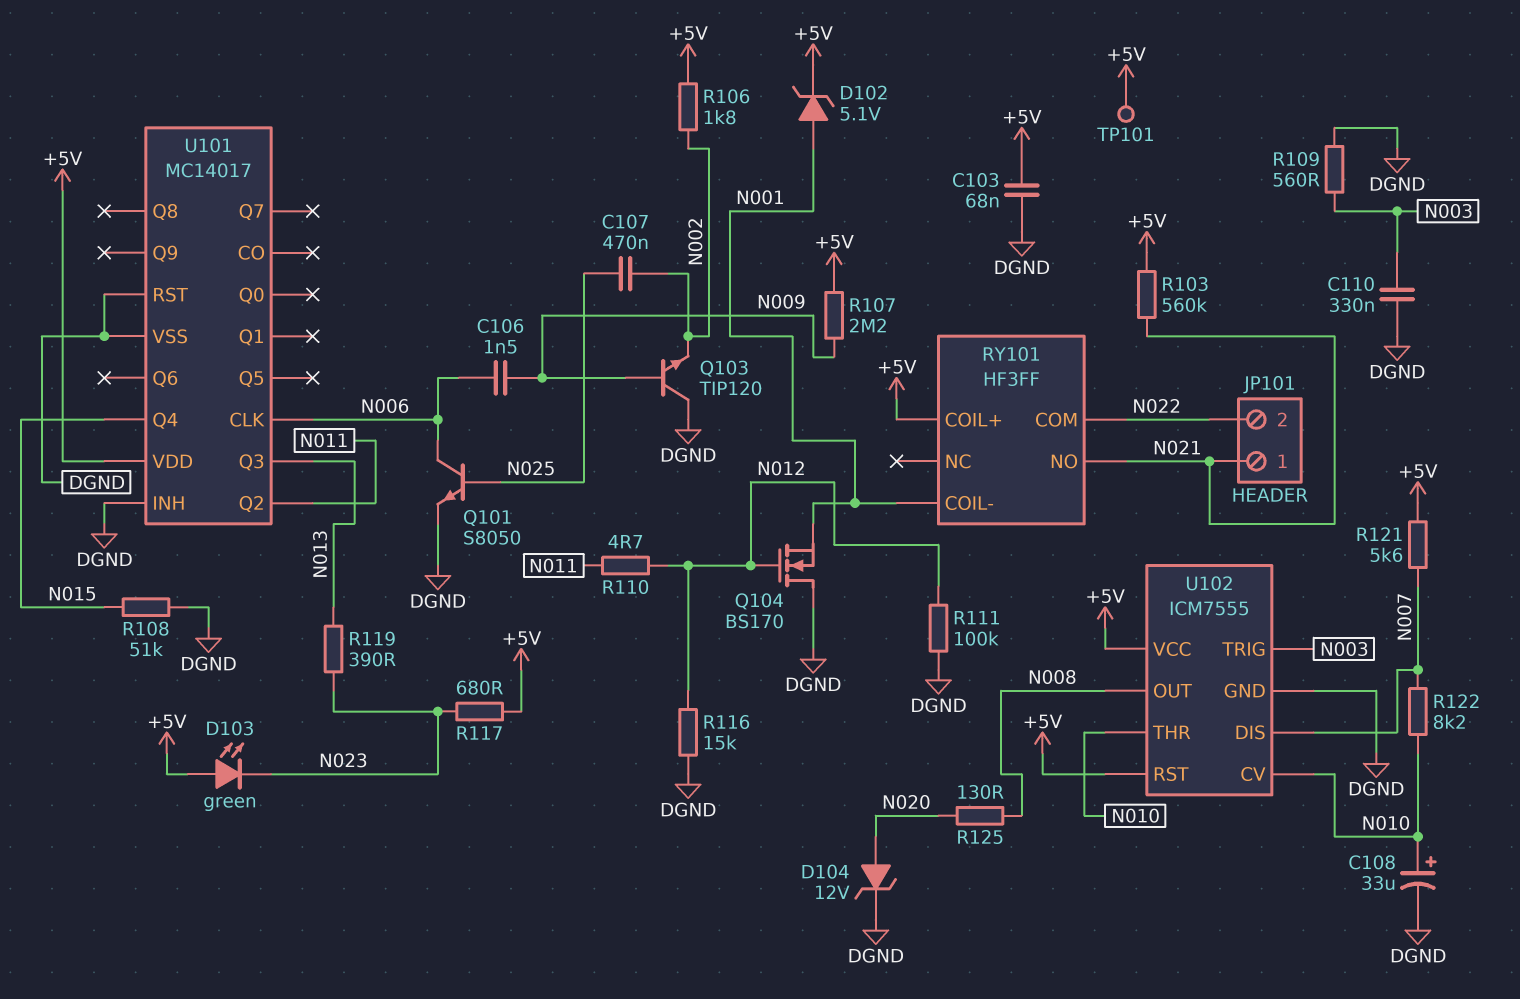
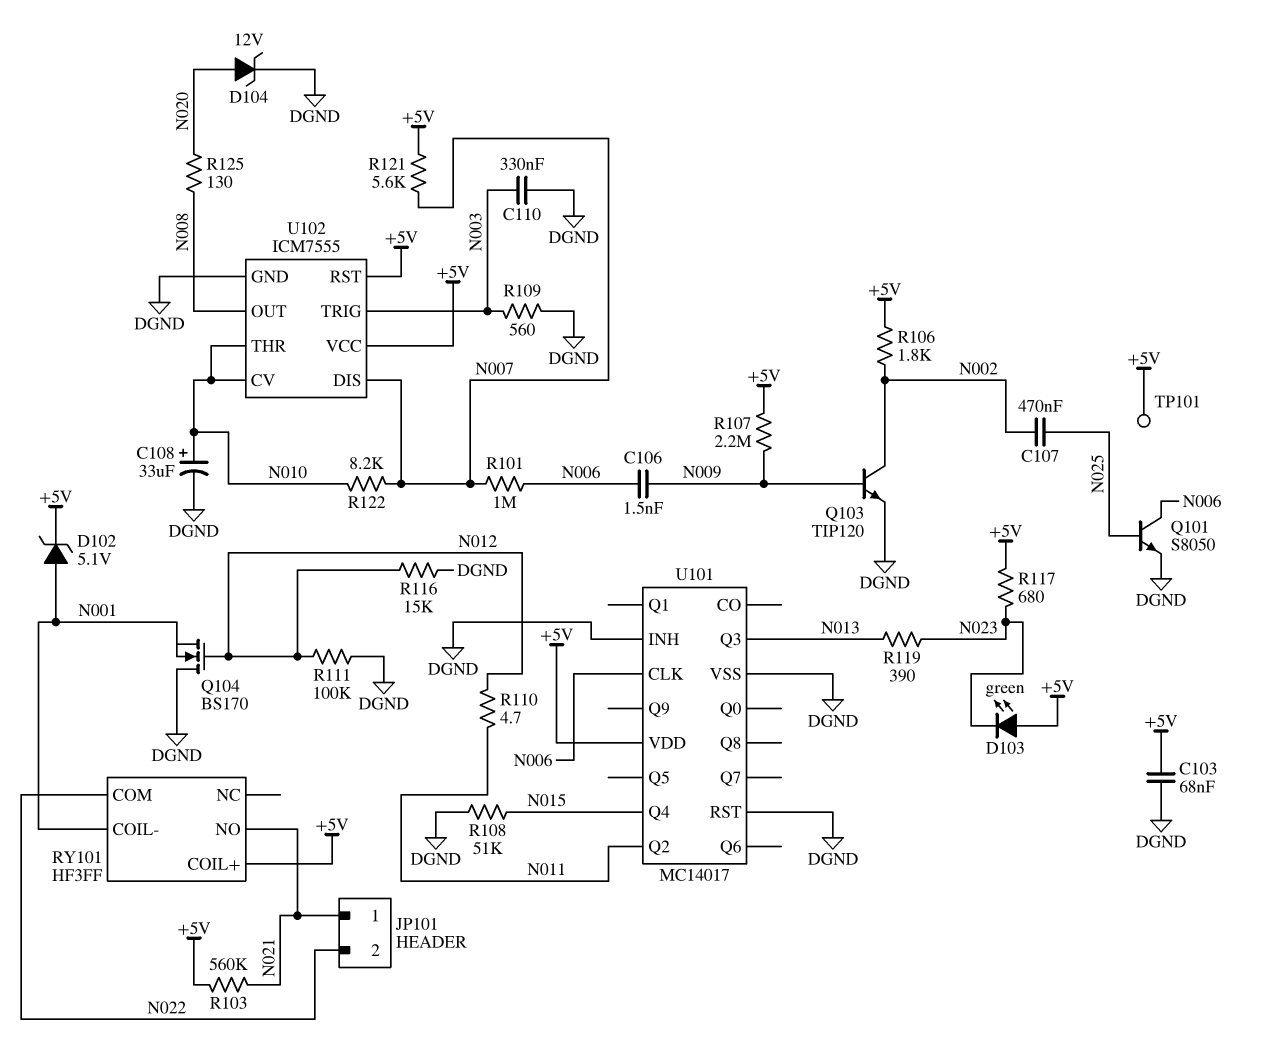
Q103: NPN TIP120 (B N009, C DGND, E N002) -> NPN TIP120 (B N009, C N002, E DGND)
R101: none -> 1M (N006, N007)

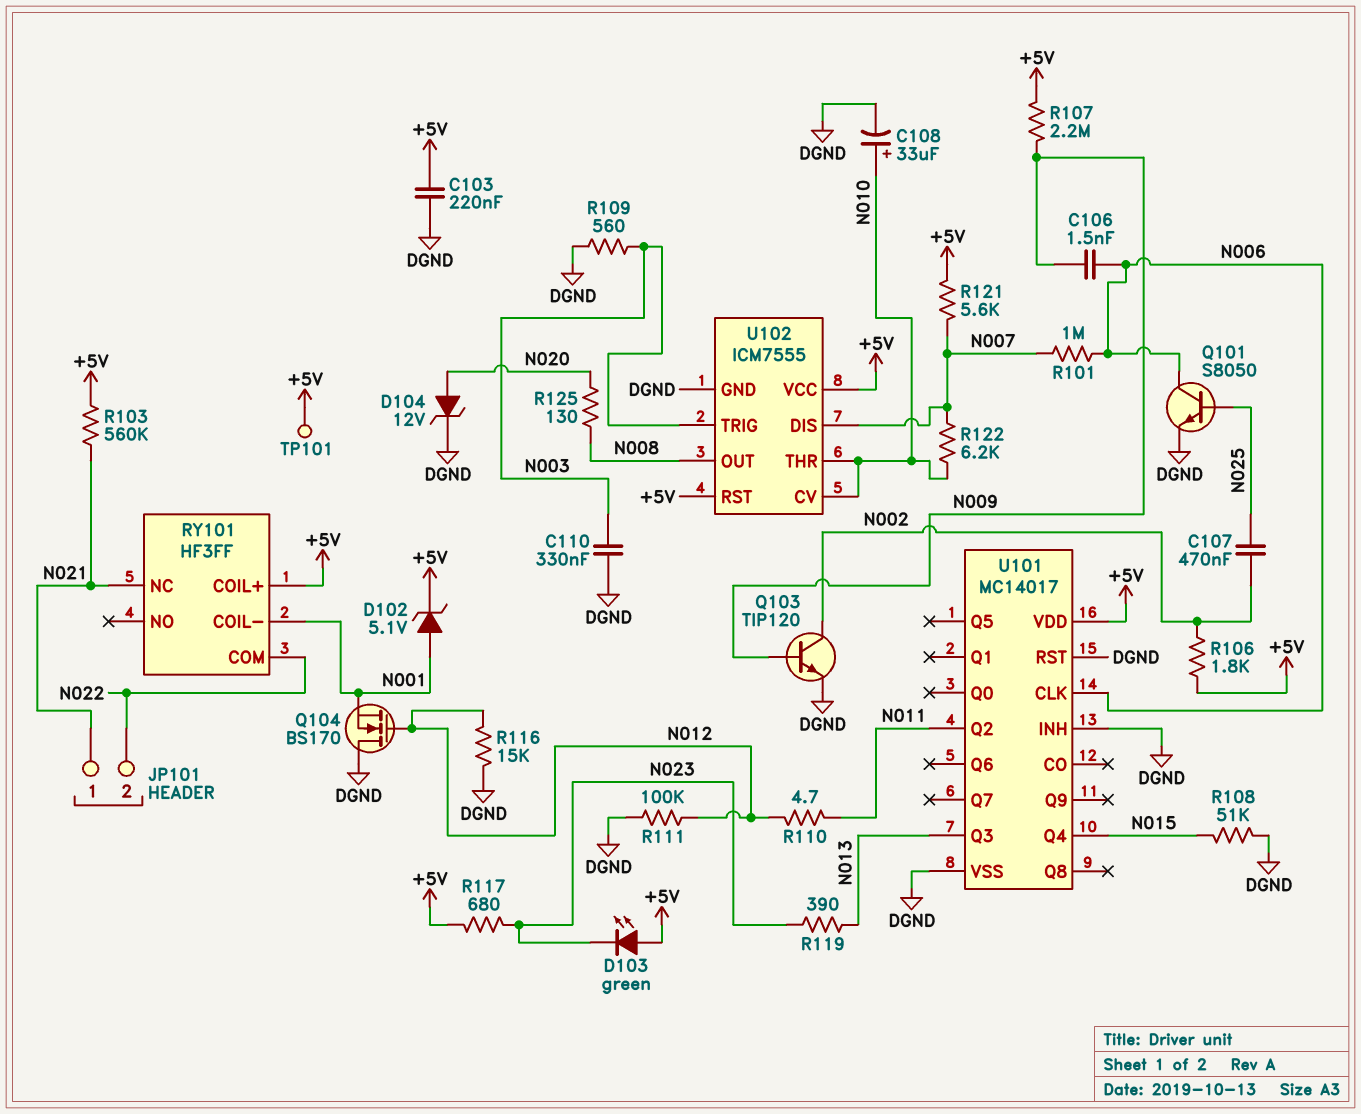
C103: 68nF (+5V, DGND) -> 220nF (+5V, DGND)
R122: 8.2k (N007, N010) -> 6.2k (N007, N010)
RY101 pin NC: none -> N021
RY101 pin NO: N021 -> none

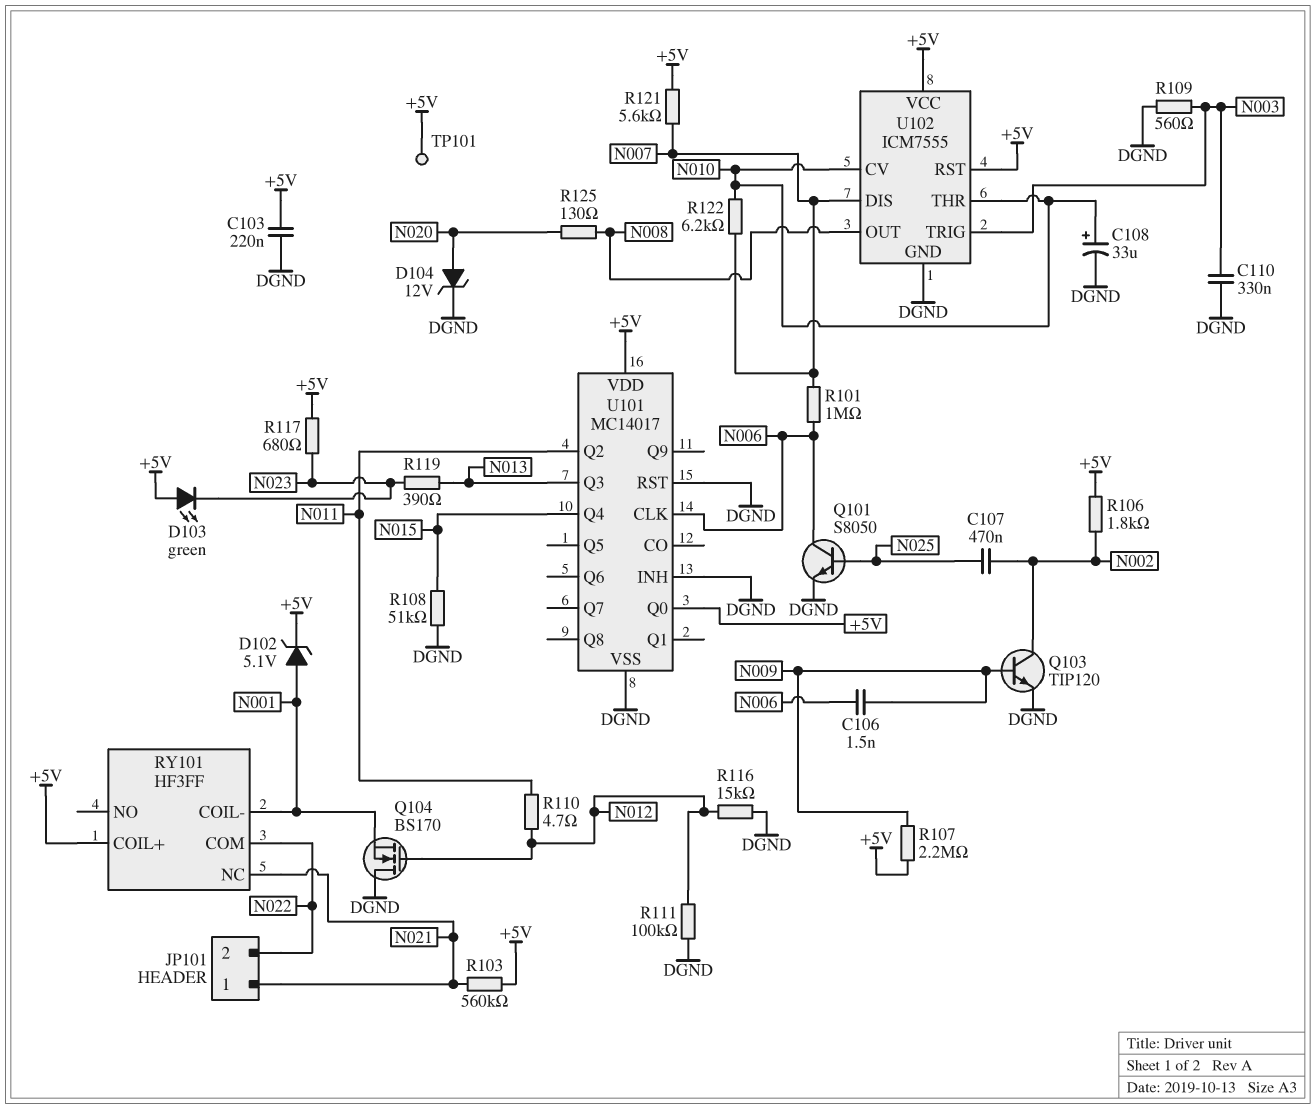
U101 pin Q0: none -> +5V

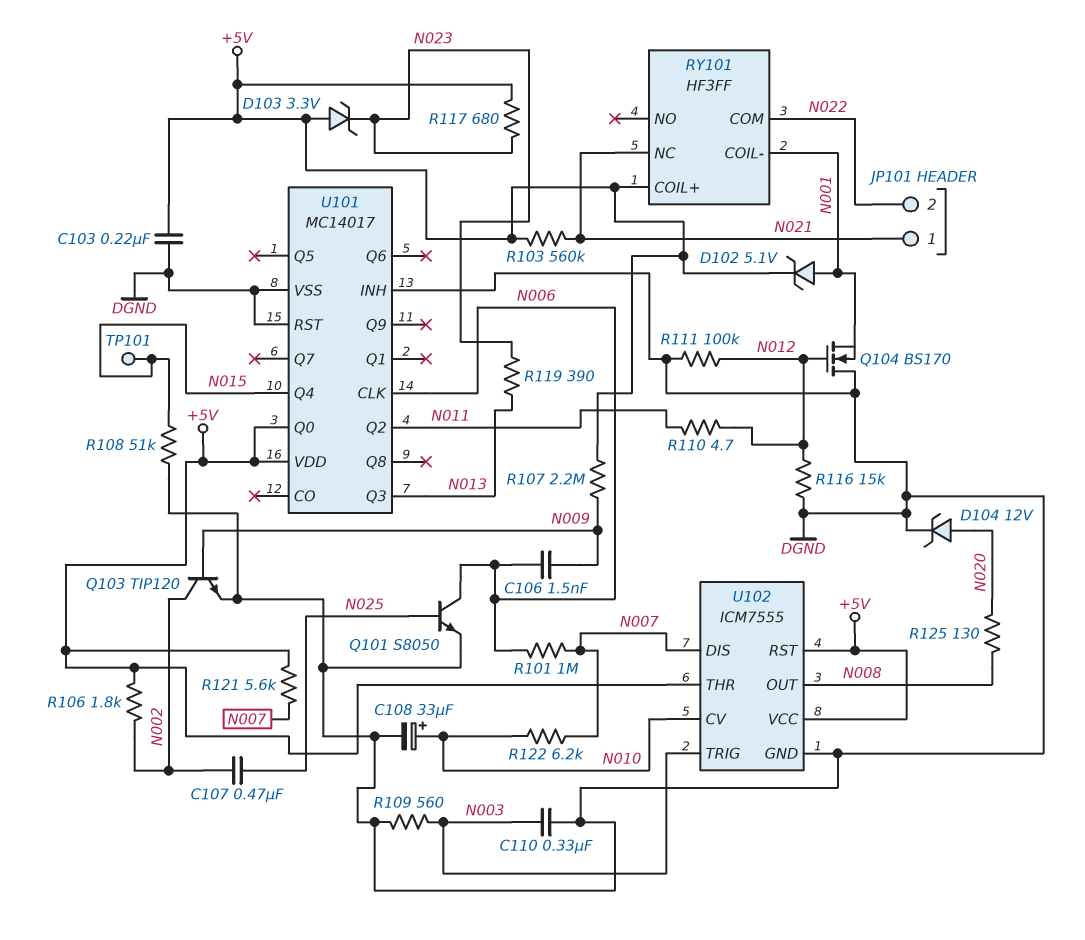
D103: LED green (A +5V, K N023) -> zener 3.3V (A +5V, K N023)
TP101: test point (+5V) -> test point (N015)
U102 pin THR: N010 -> +5V

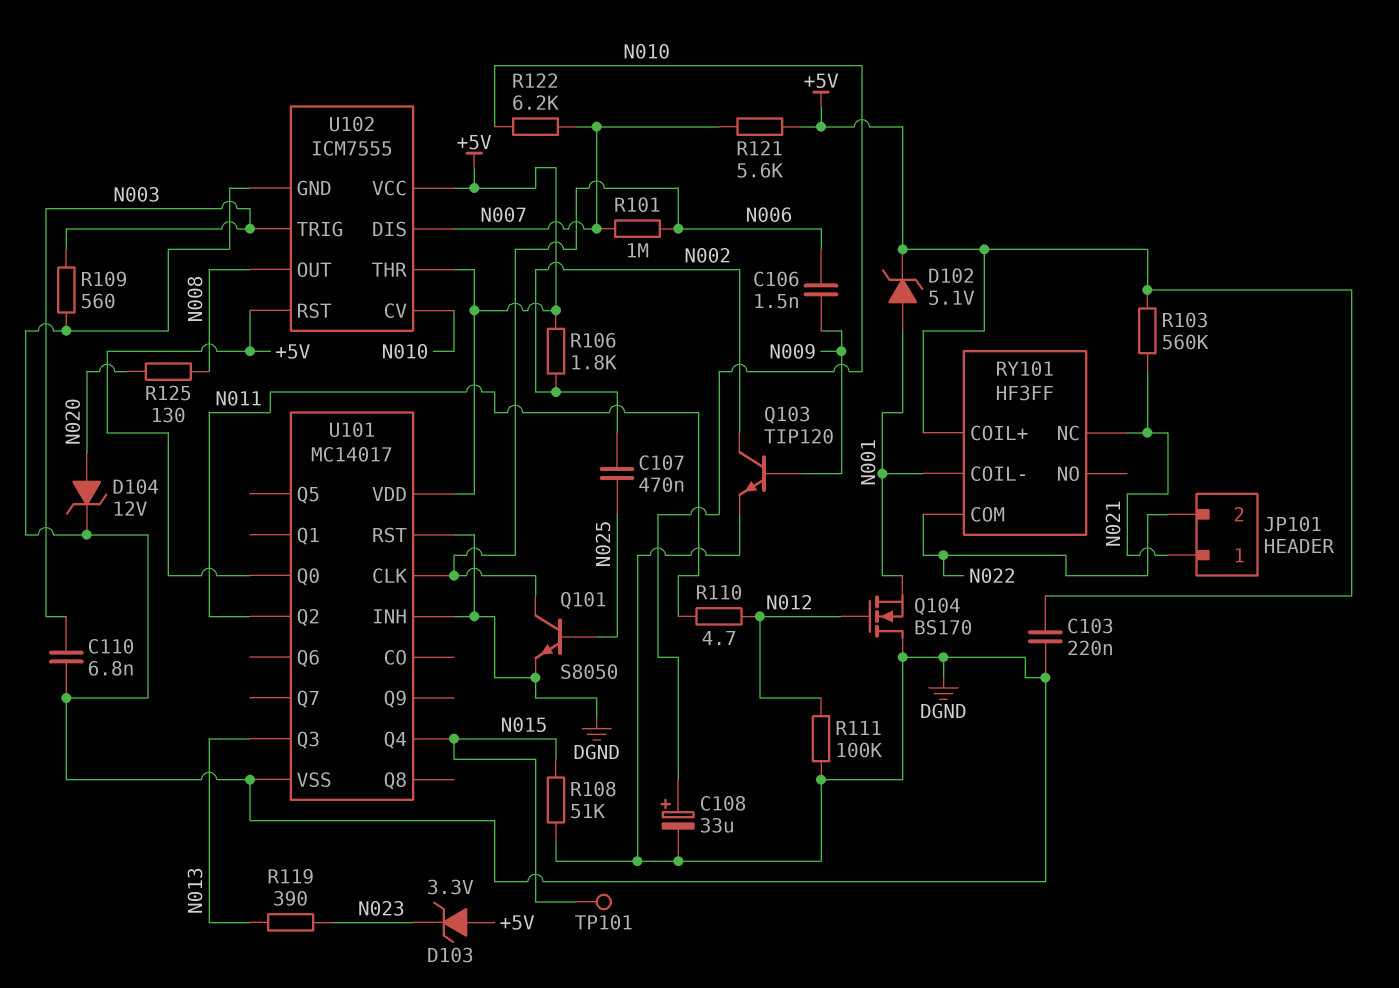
C110: 330nF (DGND, N003) -> 6.8nF (DGND, N003)
R107: 2.2M (+5V, N009) -> none
R116: 15k (DGND, N012) -> none
R117: 680 (+5V, N023) -> none

